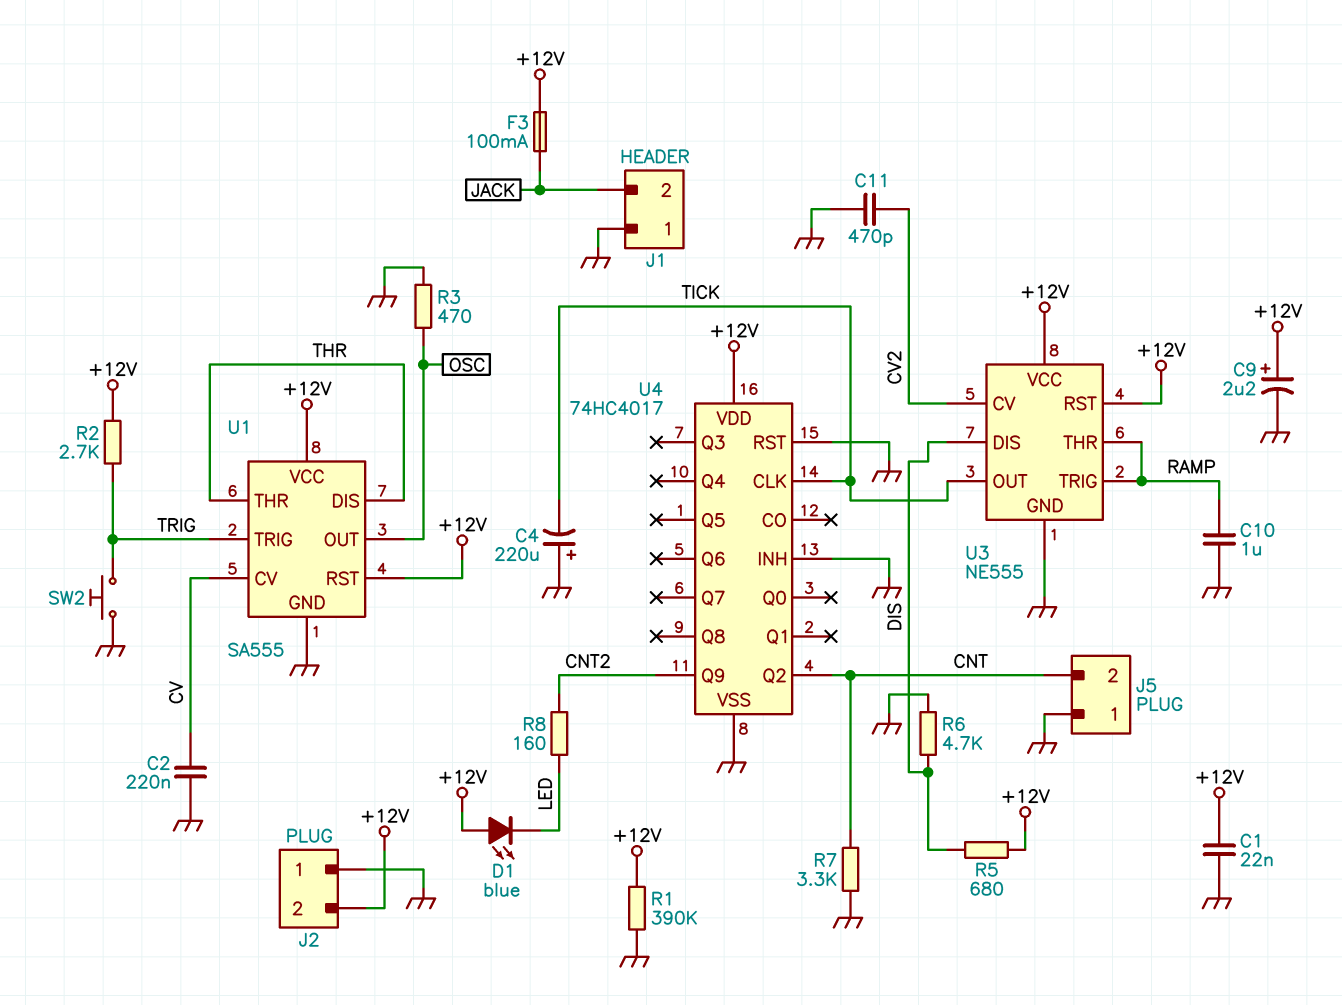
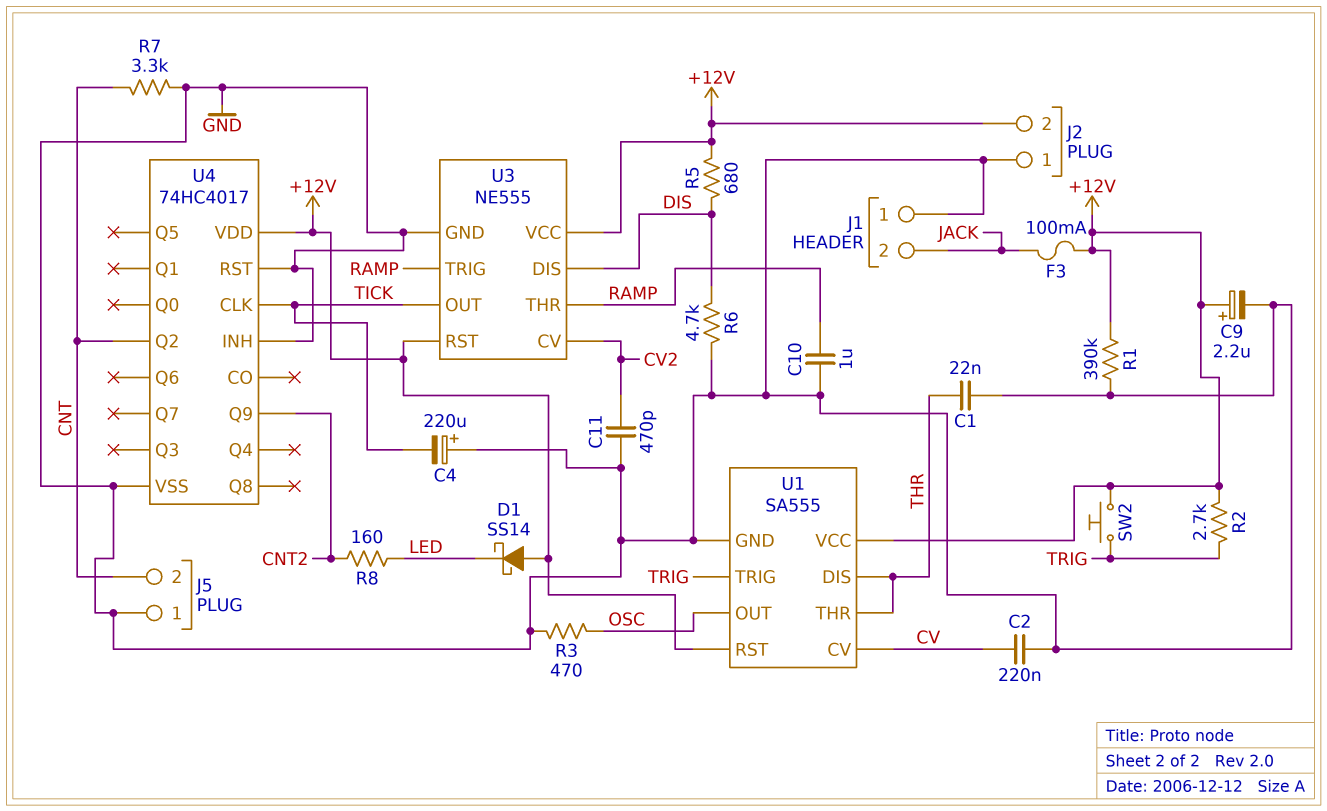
C1: 22nF (+12V, GND) -> 22nF (GND, THR)
D1: LED blue (A +12V, K LED) -> schottky SS14 (A +12V, K LED)
SW2: button (GND, TRIG) -> button (+12V, TRIG)

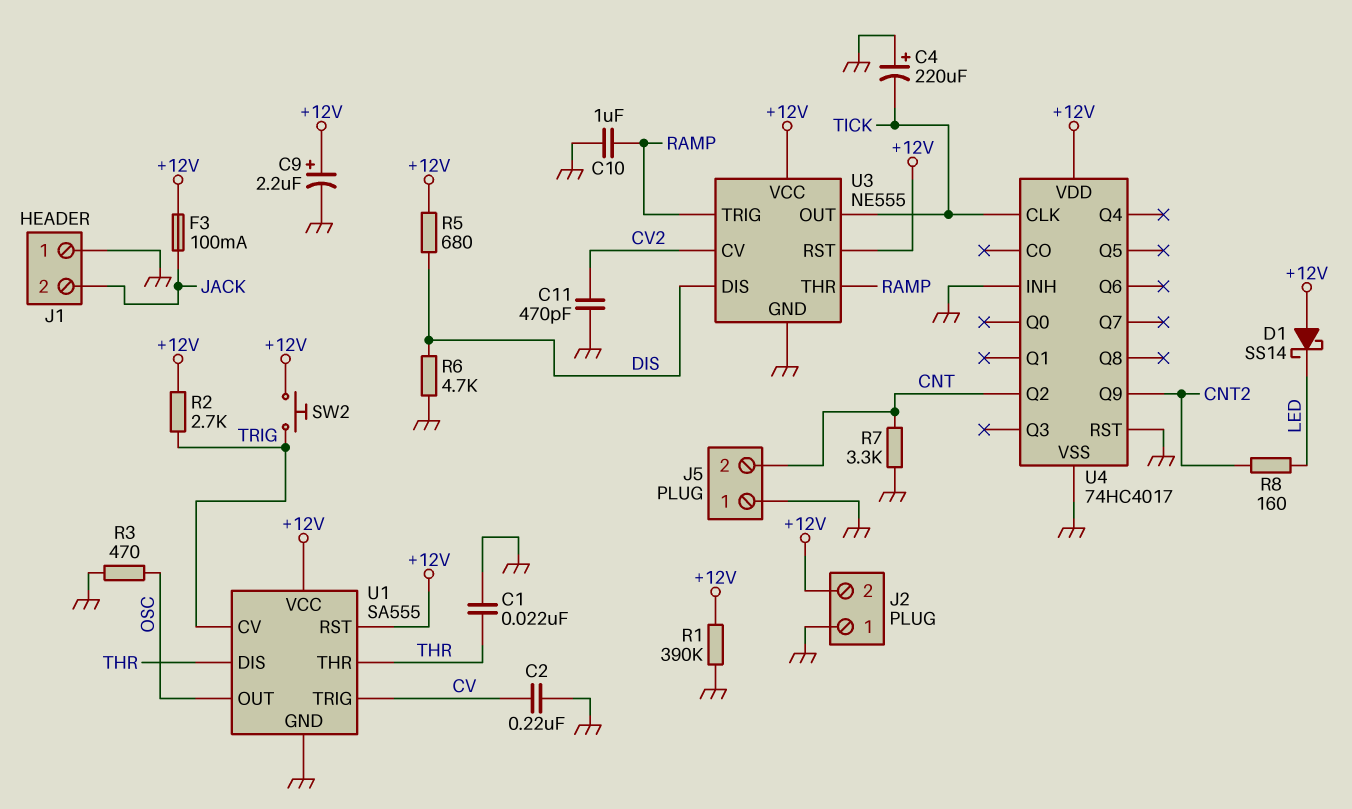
U1 pin CV: CV -> TRIG
U1 pin TRIG: TRIG -> CV

